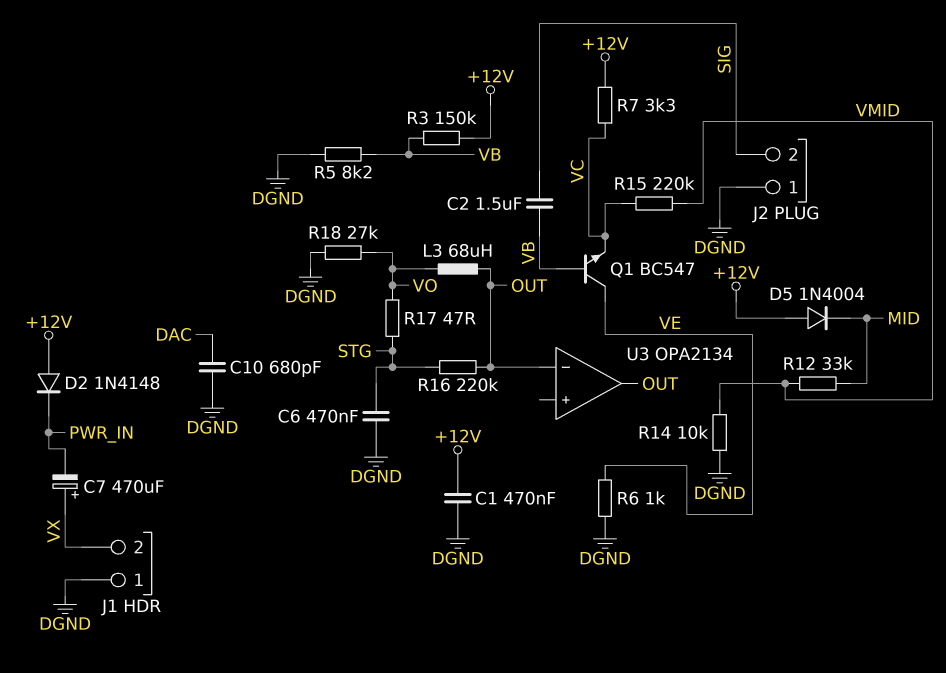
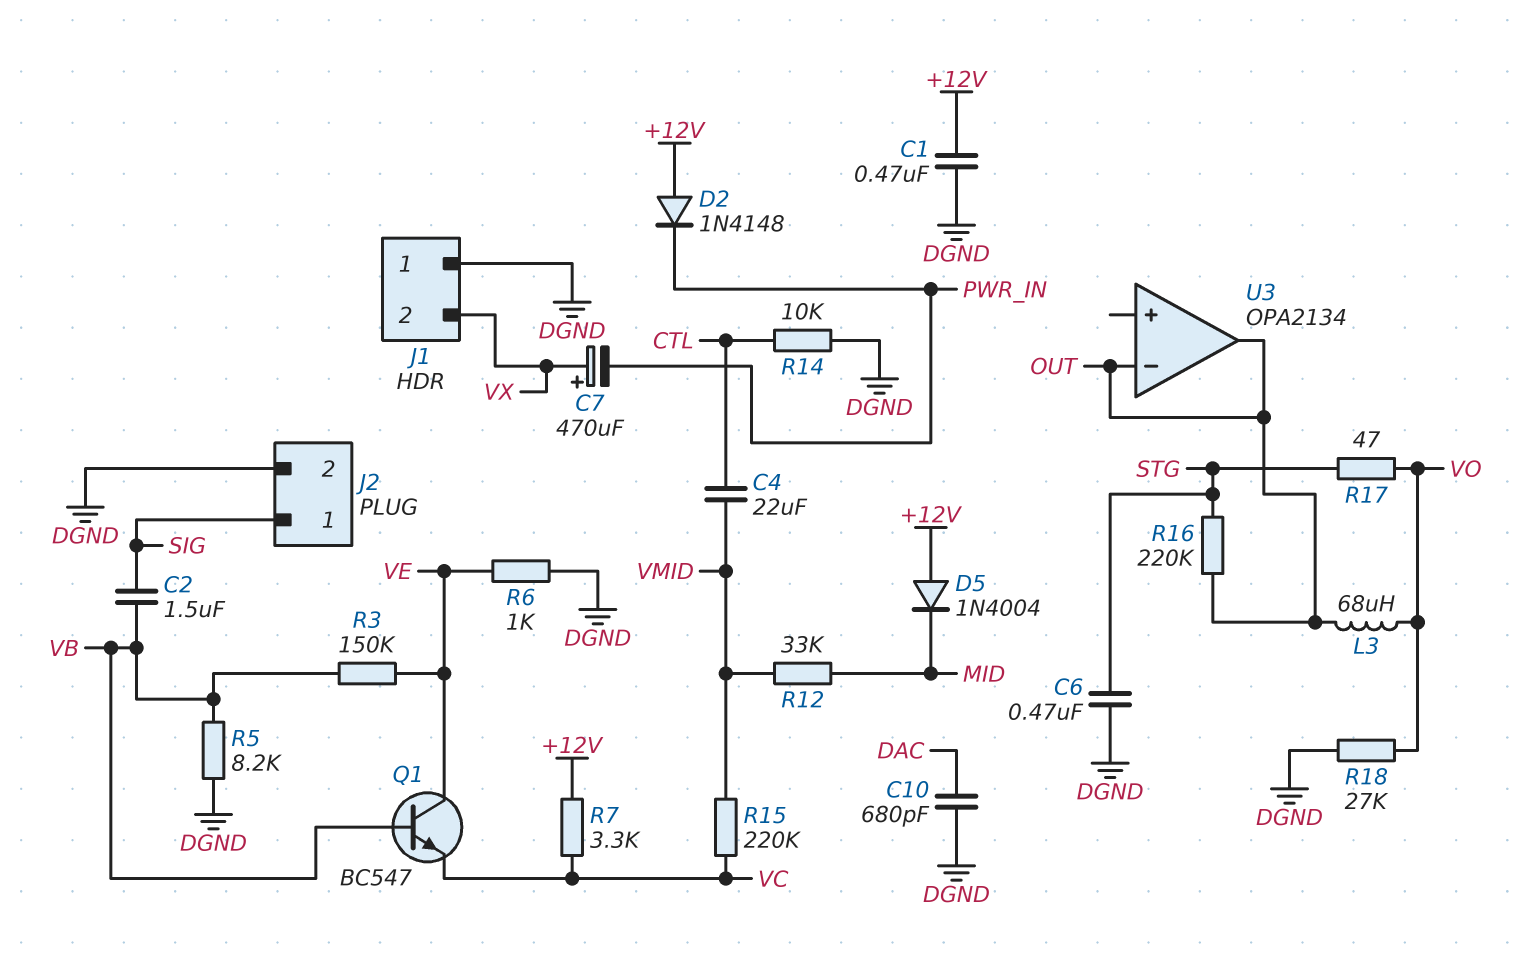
C4: none -> 22uF (CTL, VMID)
J2 pin 1: DGND -> SIG
J2 pin 2: SIG -> DGND
R3: 150k (+12V, VB) -> 150k (VB, VE)
R14: 10k (DGND, VMID) -> 10k (CTL, DGND)

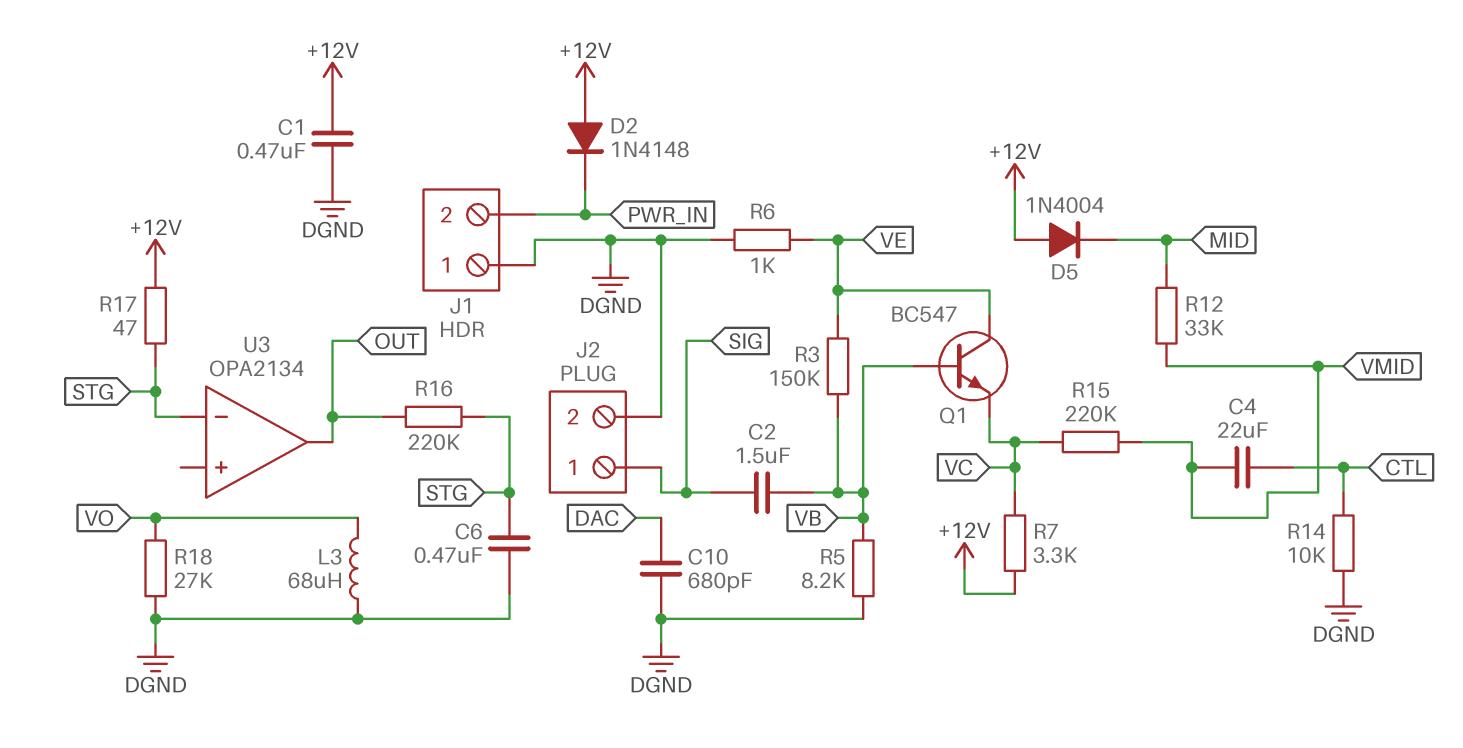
C7: 470uF (plus VX, minus PWR_IN) -> none
J1 pin 2: VX -> PWR_IN
L3: 68uH (OUT, VO) -> 68uH (DGND, VO)
R17: 47 (STG, VO) -> 47 (+12V, STG)
U3 pin in-: OUT -> STG

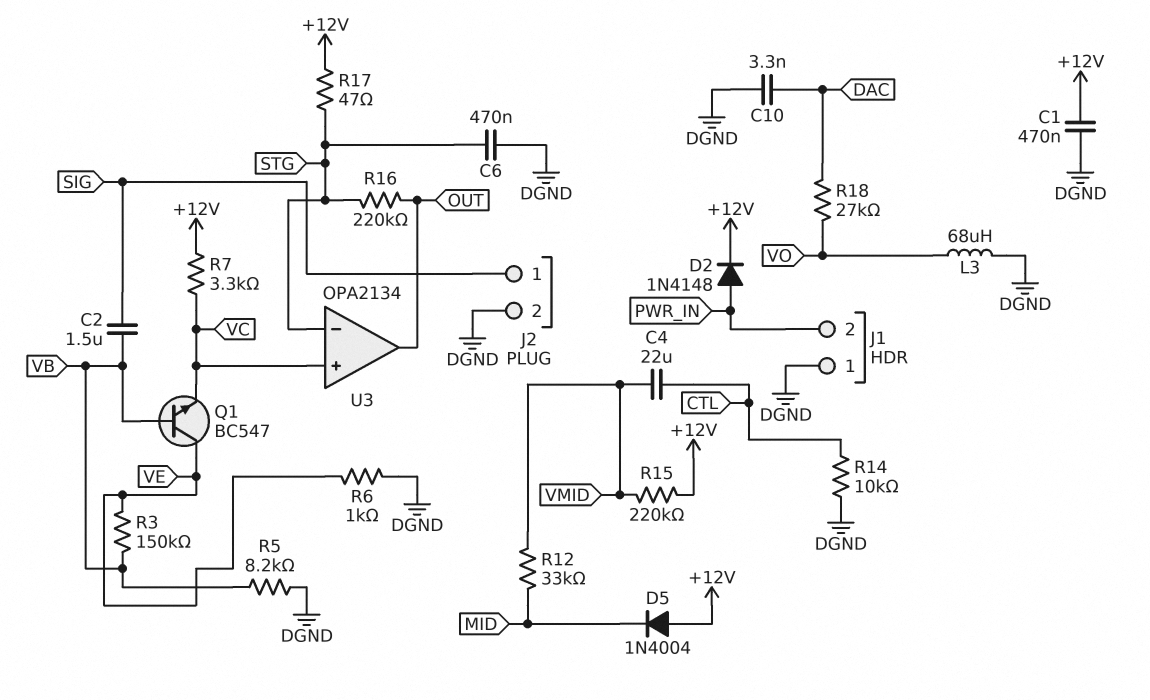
C10: 680pF (DAC, DGND) -> 3.3nF (DAC, DGND)
D2: diode 1N4148 (A +12V, K PWR_IN) -> diode 1N4148 (A PWR_IN, K +12V)
R15: 220k (VC, VMID) -> 220k (+12V, VMID)
R18: 27k (DGND, VO) -> 27k (DAC, VO)
U3 pin in+: none -> VC

